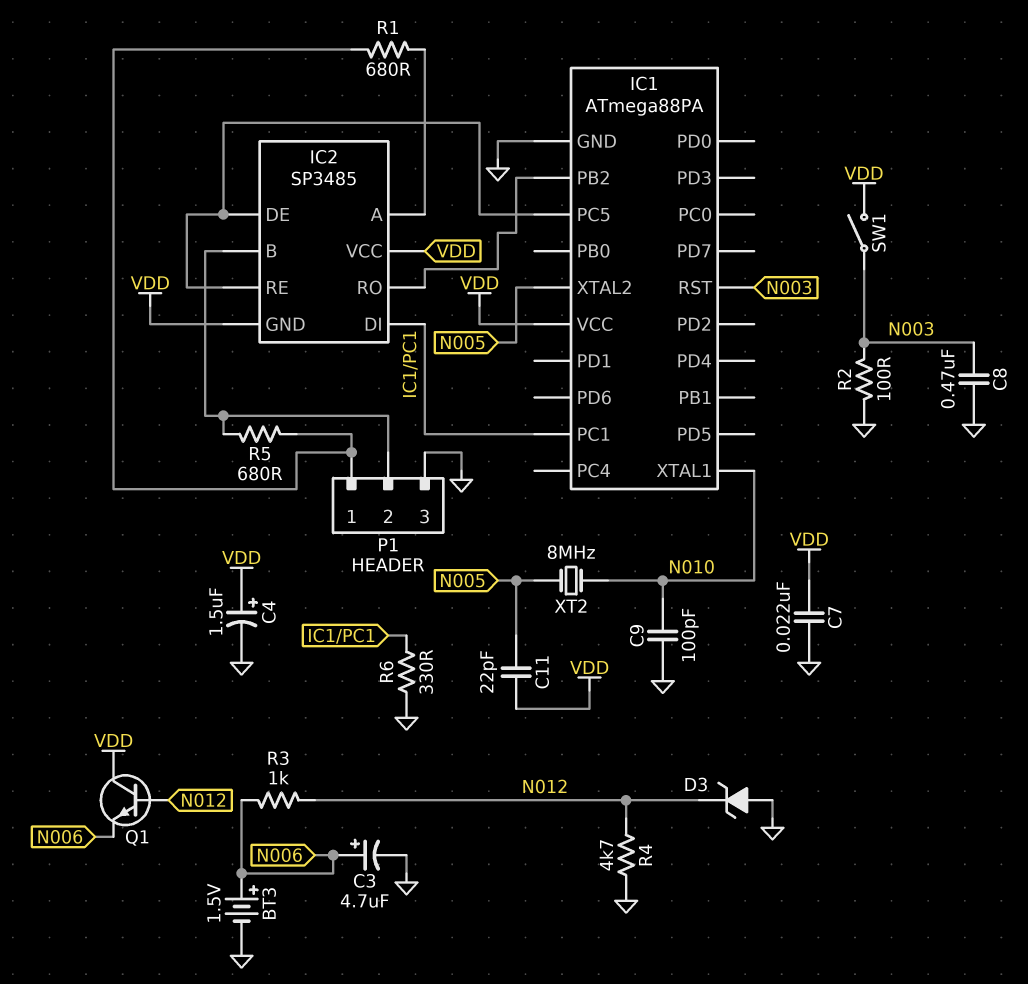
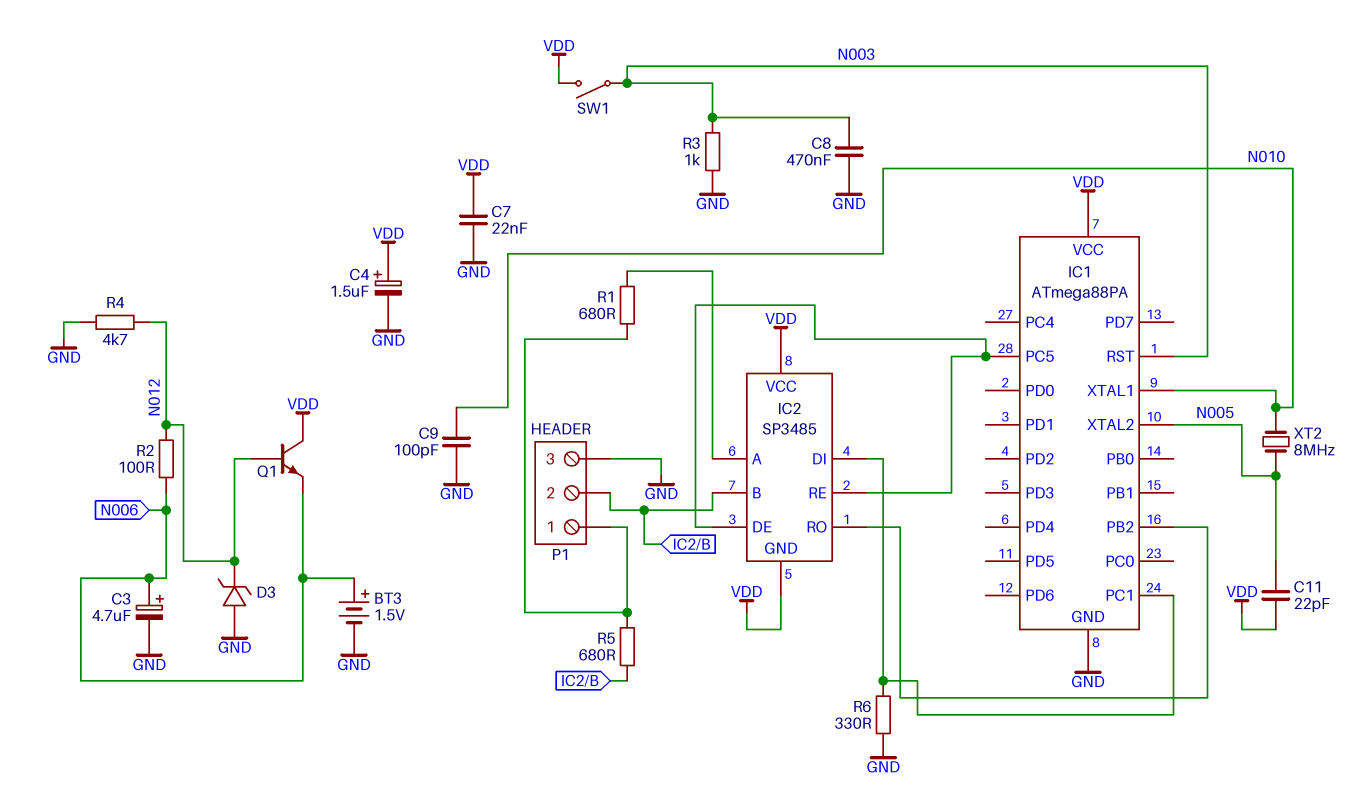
R2: 100 (GND, N003) -> 100 (N006, N012)
R3: 1k (N006, N012) -> 1k (GND, N003)

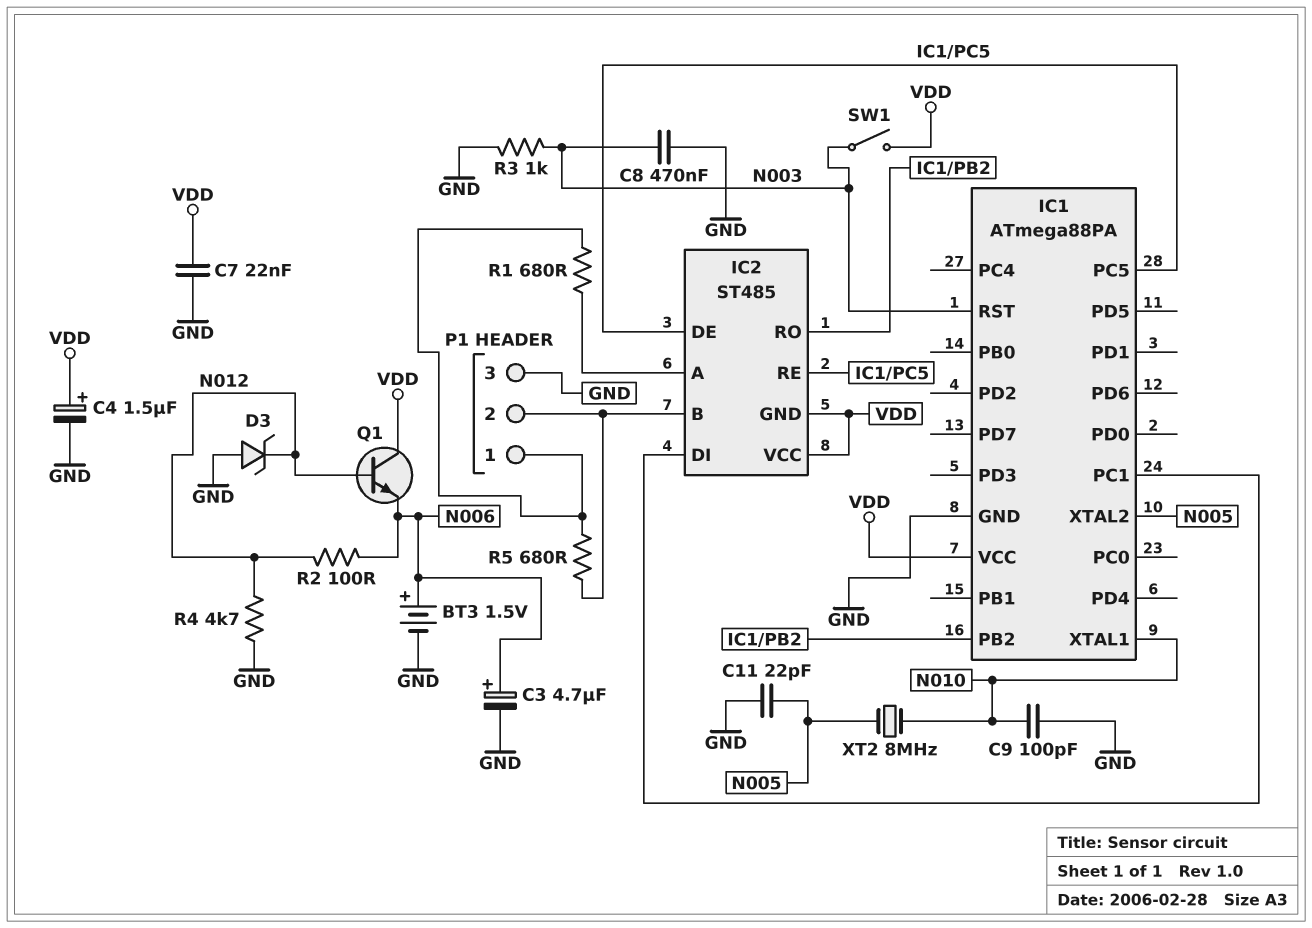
C11: 22pF (N005, VDD) -> 22pF (GND, N005)
IC2: SP3485 -> ST485
R6: 330 (GND, IC1/PC1) -> none

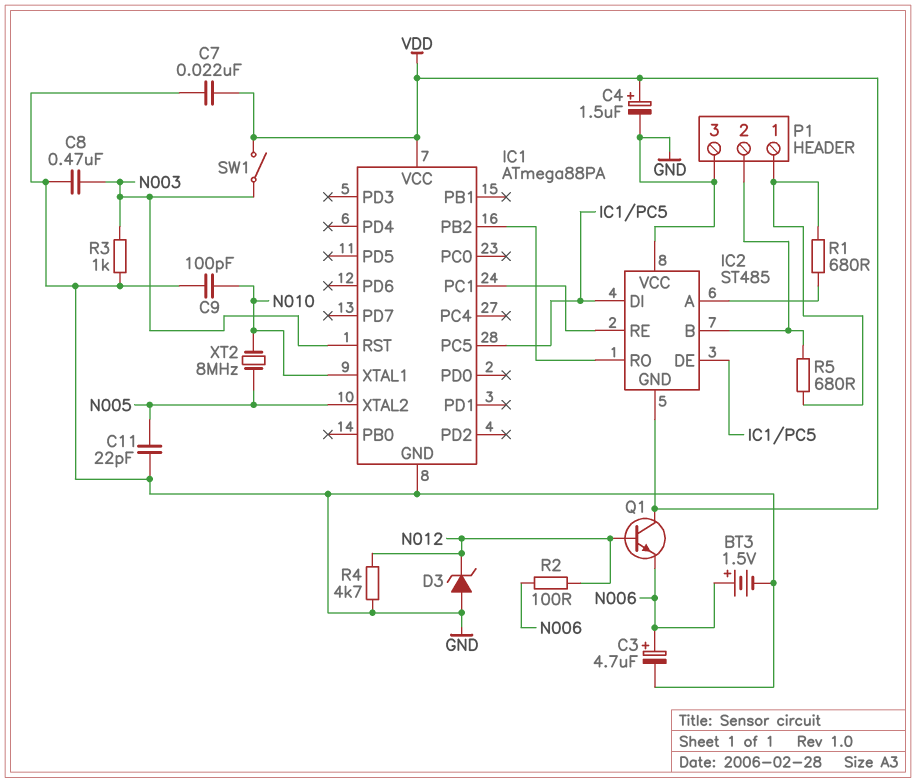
IC2 pin DI: IC1/PC1 -> IC1/PC5
IC2 pin RE: IC1/PC5 -> IC1/PC1
IC2 pin VCC: VDD -> GND

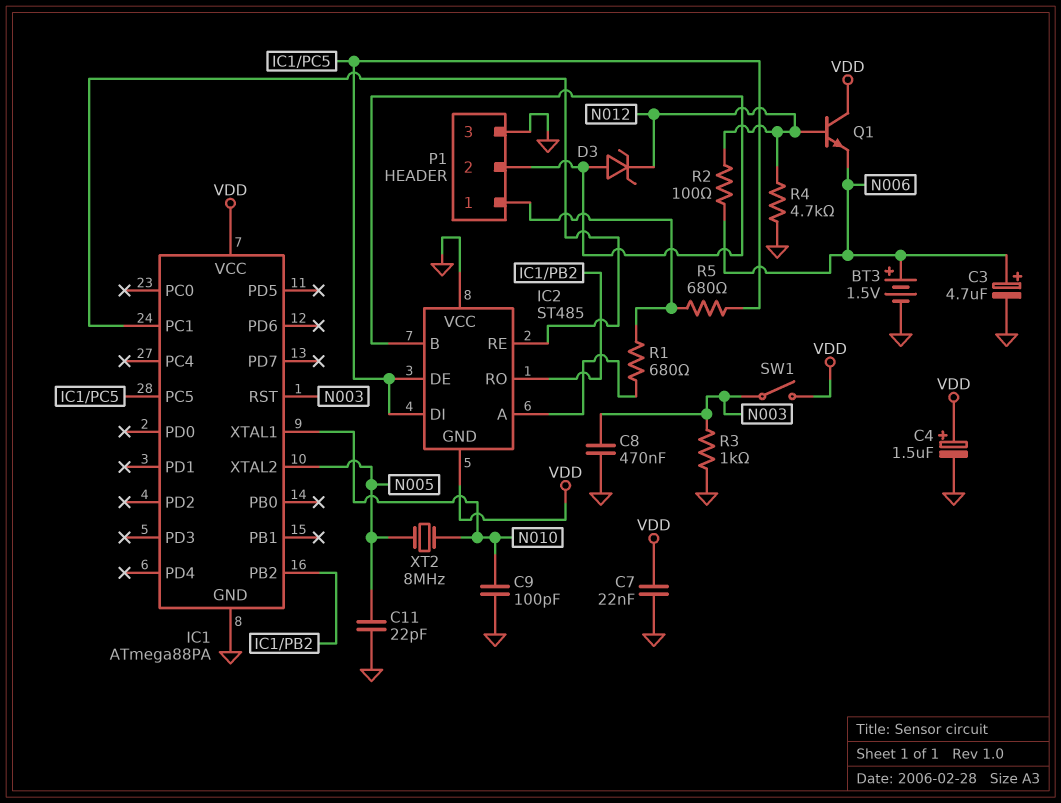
D3: zener (A GND, K N012) -> zener (A IC2/B, K N012)
R5: 680 (IC2/B, P1/1) -> 680 (IC1/PC5, P1/1)

